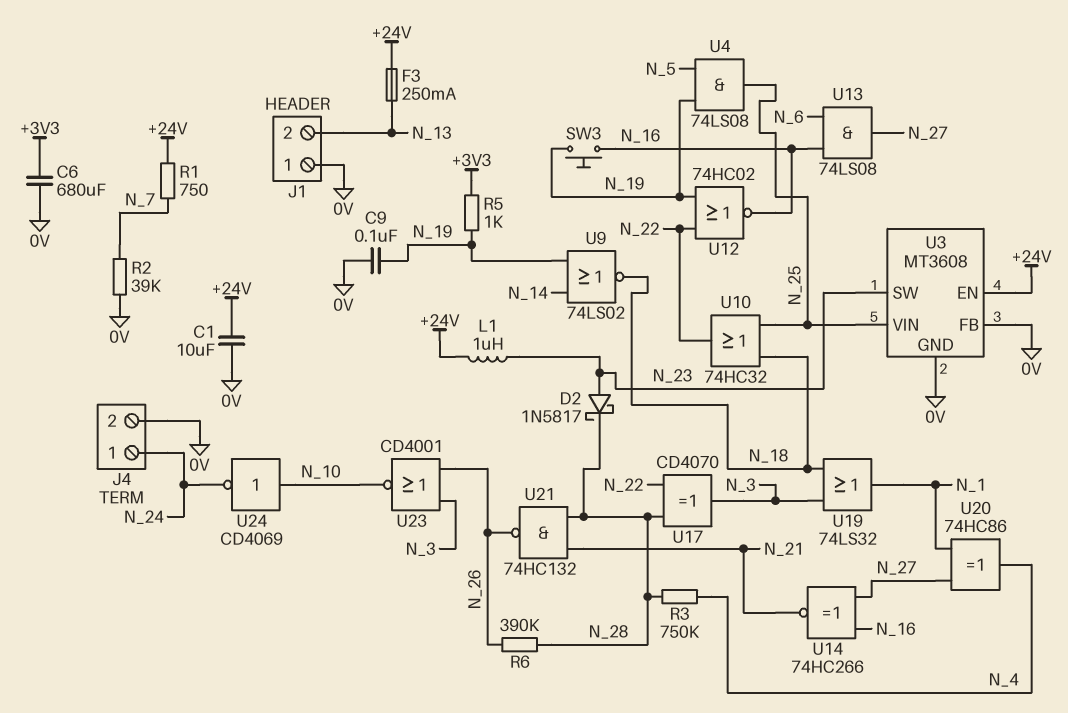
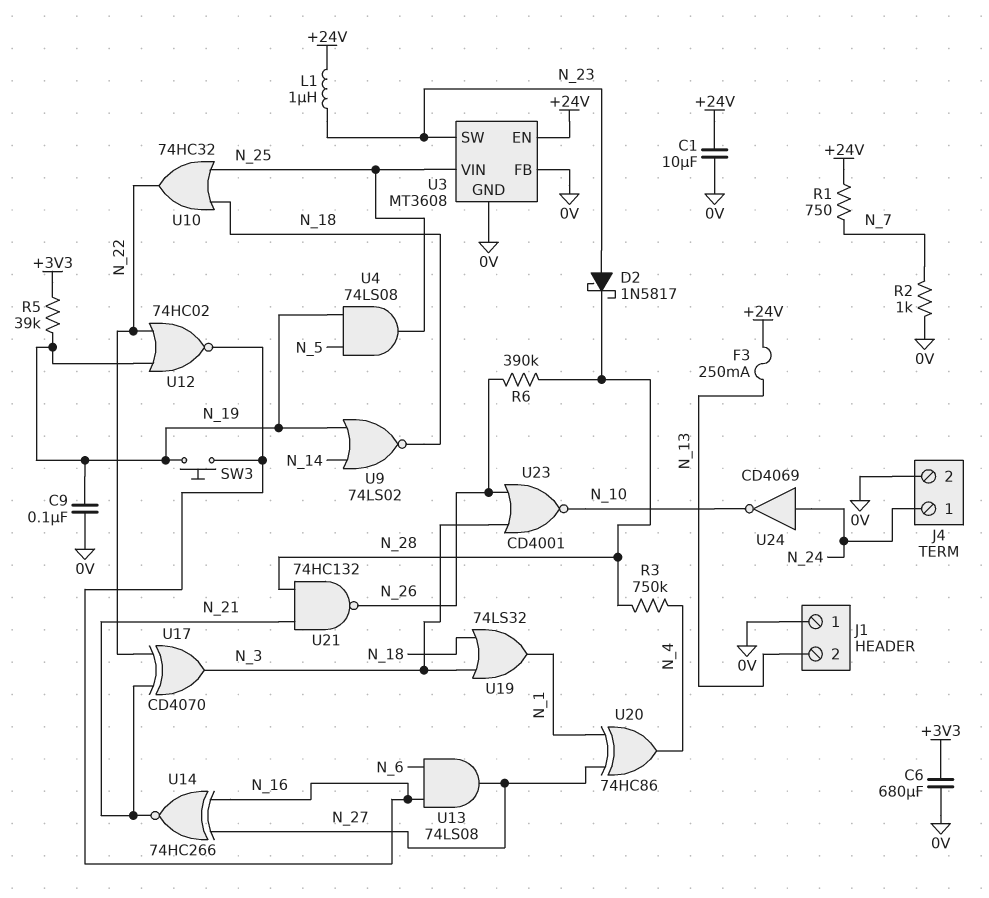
R2: 39k (0V, N_7) -> 1k (0V, N_7)
R5: 1k (+3V3, N_19) -> 39k (+3V3, N_19)
U17: XOR CD4070 (in N_22, in N_28, out N_3) -> XOR CD4070 (in N_21, in N_22, out N_3)
U24: NOT CD4069 (in N_10, out N_24) -> NOT CD4069 (in N_24, out N_10)

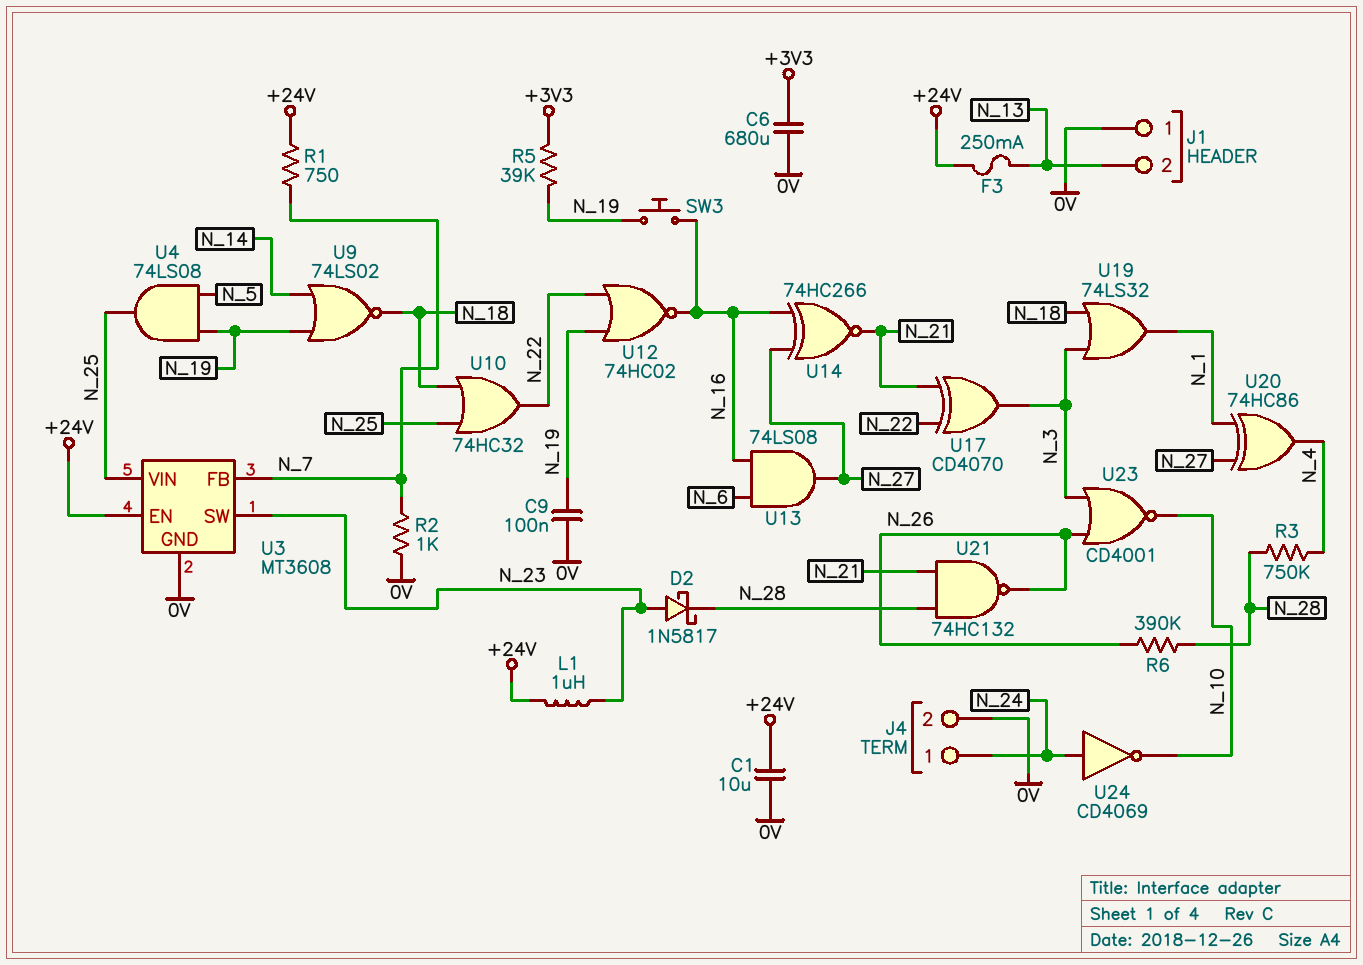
U3 pin FB: 0V -> N_7

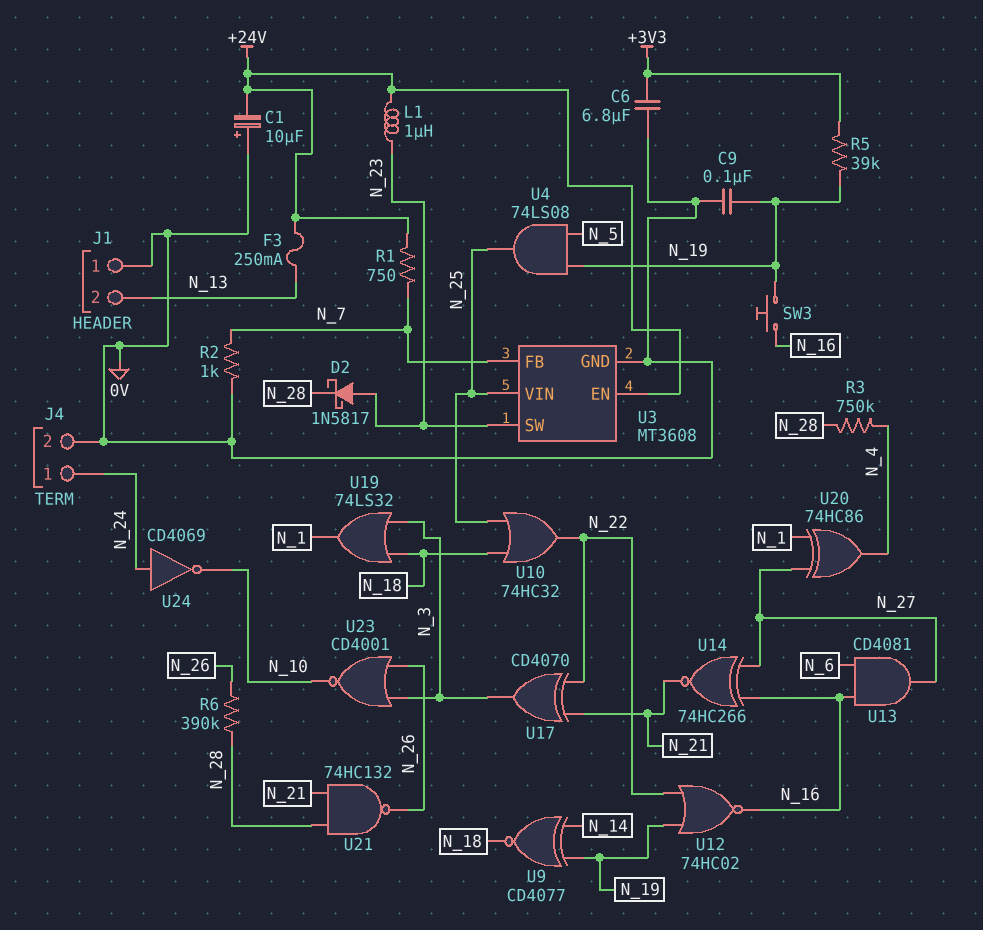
C1: 10uF (+24V, 0V) -> 10uF (plus 0V, minus +24V)
C6: 680uF (+3V3, 0V) -> 6.8uF (+3V3, 0V)
U9: NOR 74LS02 (in N_14, in N_19, out N_18) -> XNOR CD4077 (in N_14, in N_19, out N_18)
U13: AND 74LS08 (in N_6, in N_16, out N_27) -> AND CD4081 (in N_6, in N_16, out N_27)

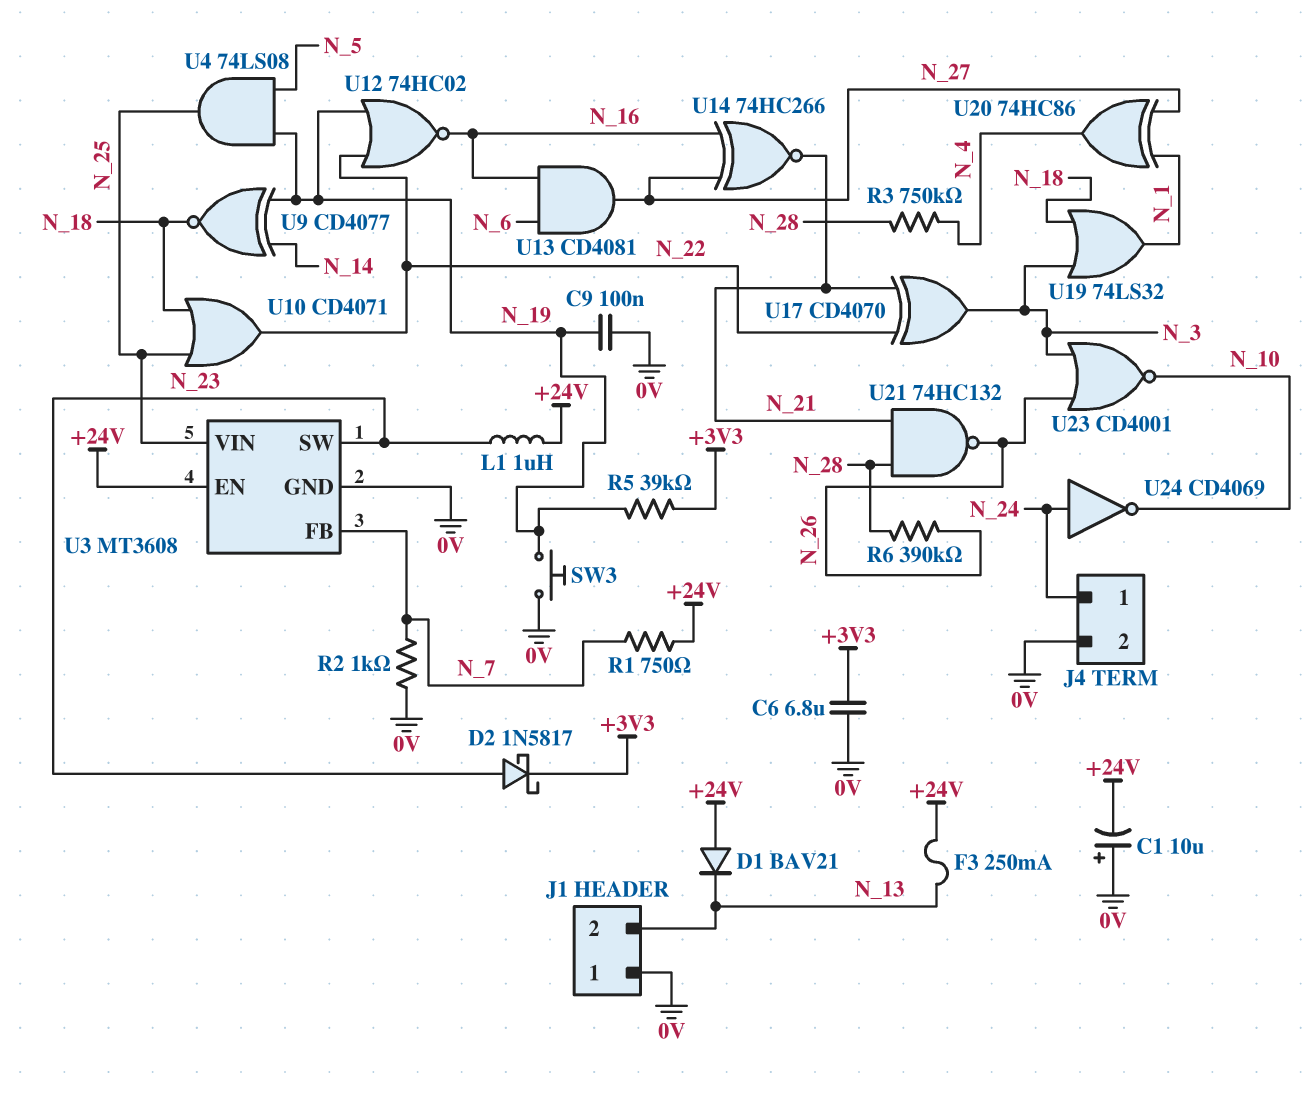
D1: none -> diode BAV21 (A +24V, K N_13)
D2: schottky 1N5817 (A N_23, K N_28) -> schottky 1N5817 (A N_23, K +3V3)
SW3: button (N_16, N_19) -> button (0V, N_19)
U10: OR 74HC32 (in N_18, in N_25, out N_22) -> OR CD4071 (in N_18, in N_25, out N_22)

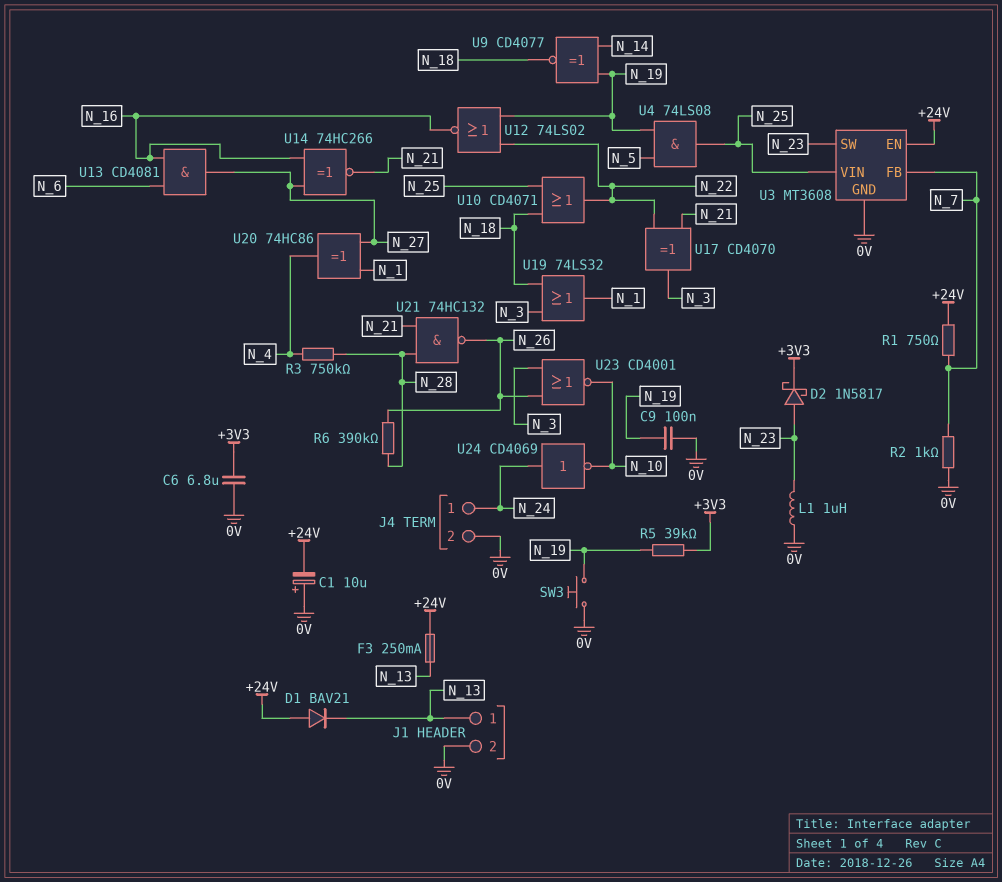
J1 pin 1: 0V -> N_13
J1 pin 2: N_13 -> 0V
L1: 1uH (+24V, N_23) -> 1uH (0V, N_23)
U12: NOR 74HC02 (in N_19, in N_22, out N_16) -> NOR 74LS02 (in N_19, in N_22, out N_16)

